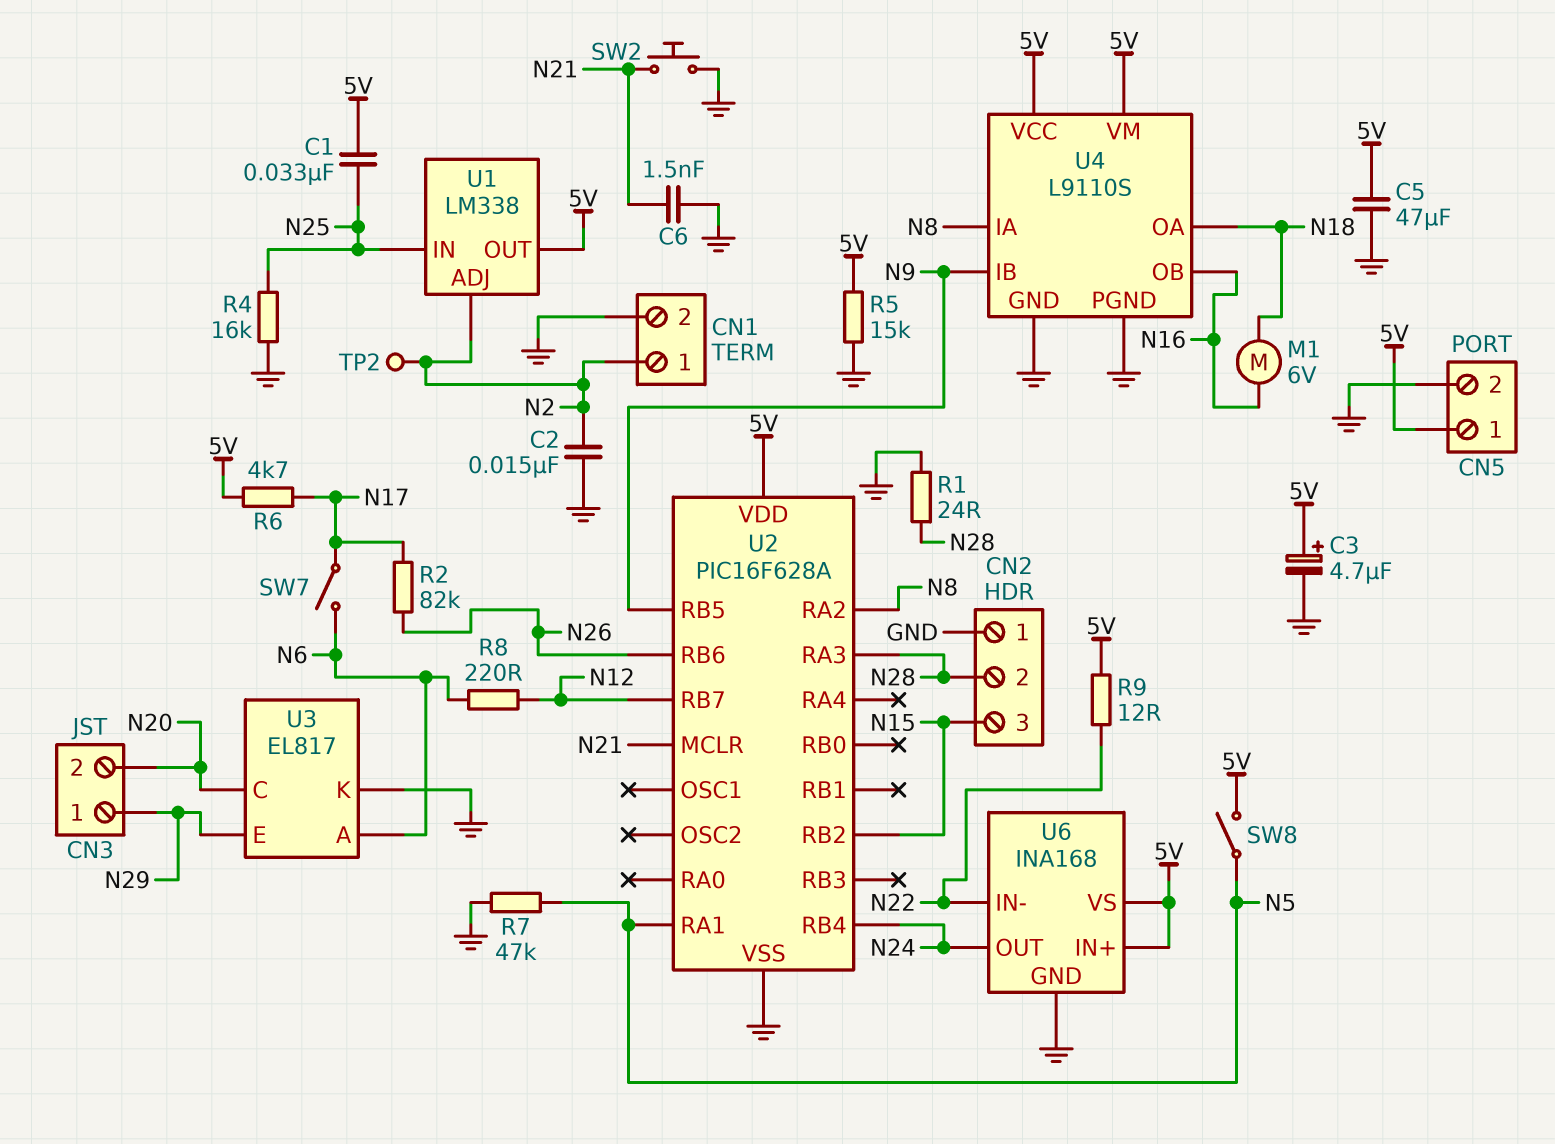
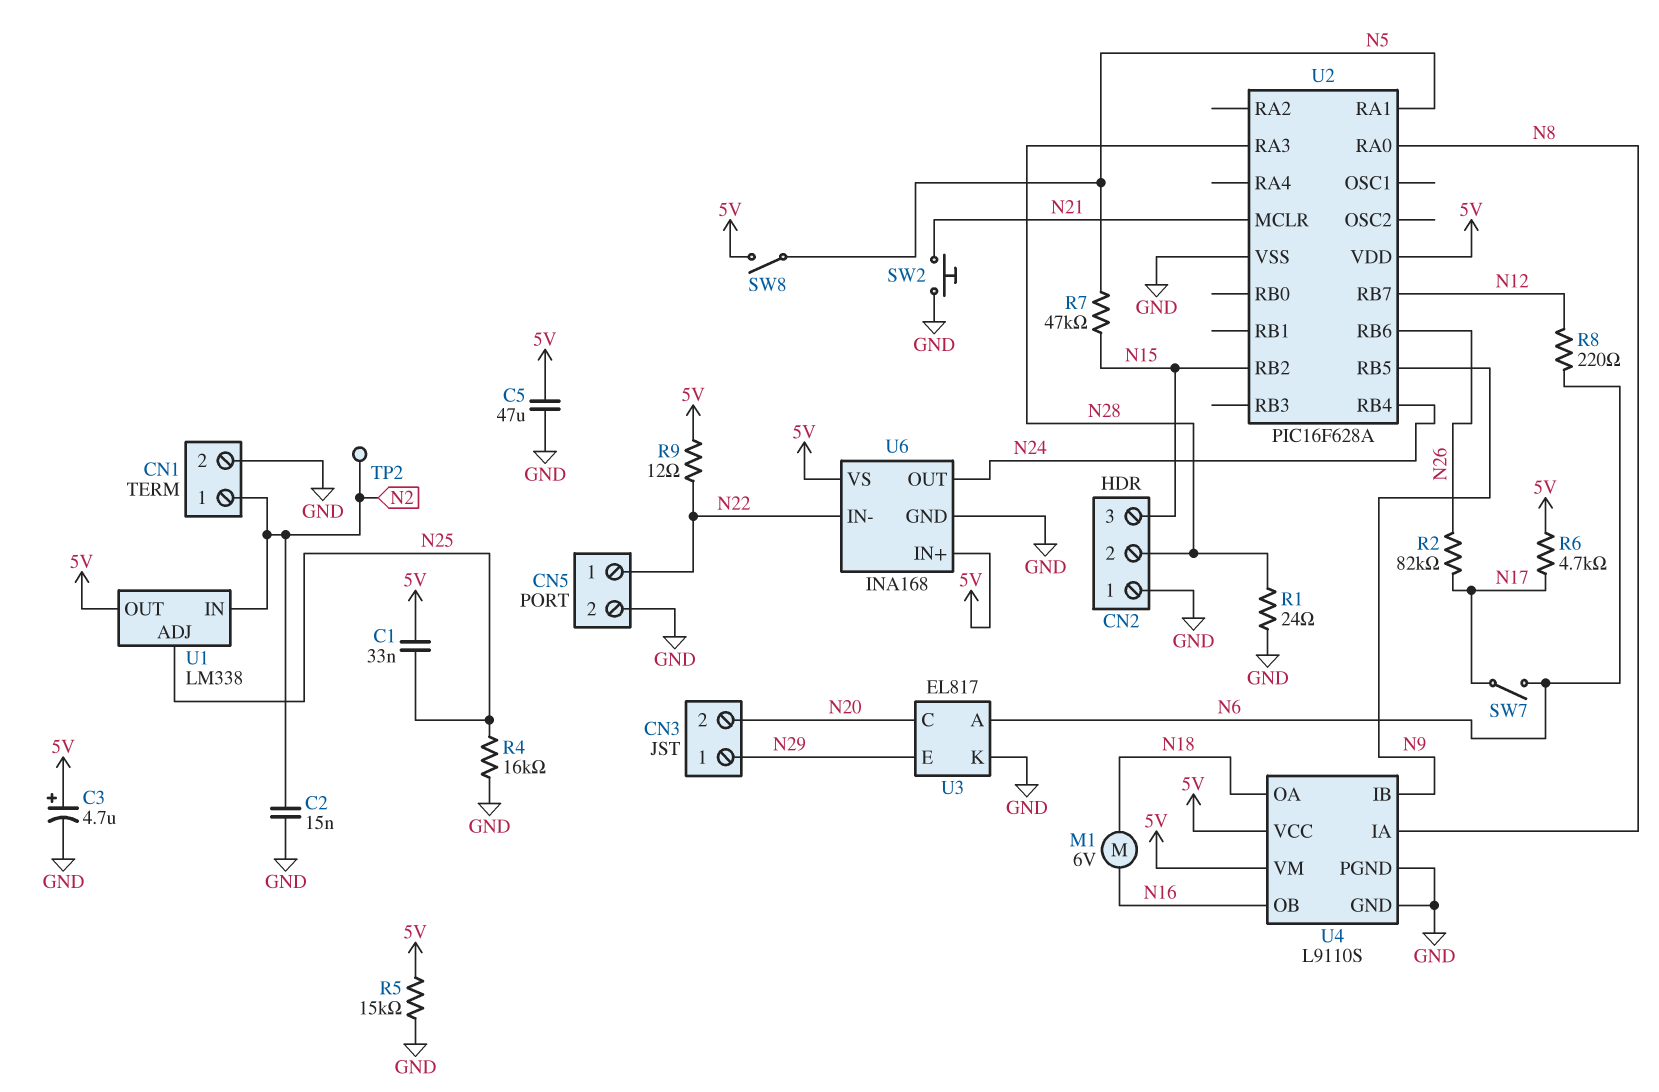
C6: 1.5nF (GND, N21) -> none
CN5 pin 1: 5V -> N22
R7: 47k (GND, N5) -> 47k (N5, N15)
U1 pin ADJ: N2 -> N25
U1 pin IN: N25 -> N2
U2 pin RA0: none -> N8
U2 pin RA2: N8 -> none

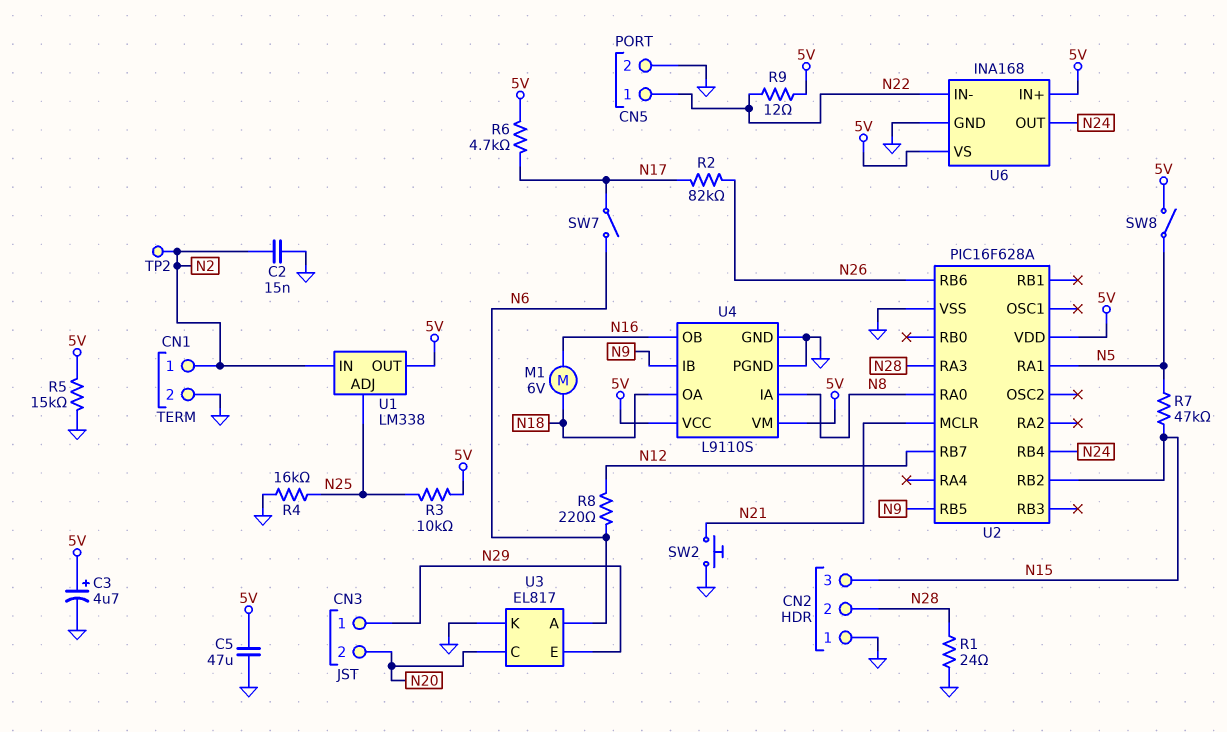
C1: 33nF (5V, N25) -> none
R3: none -> 10k (5V, N25)

